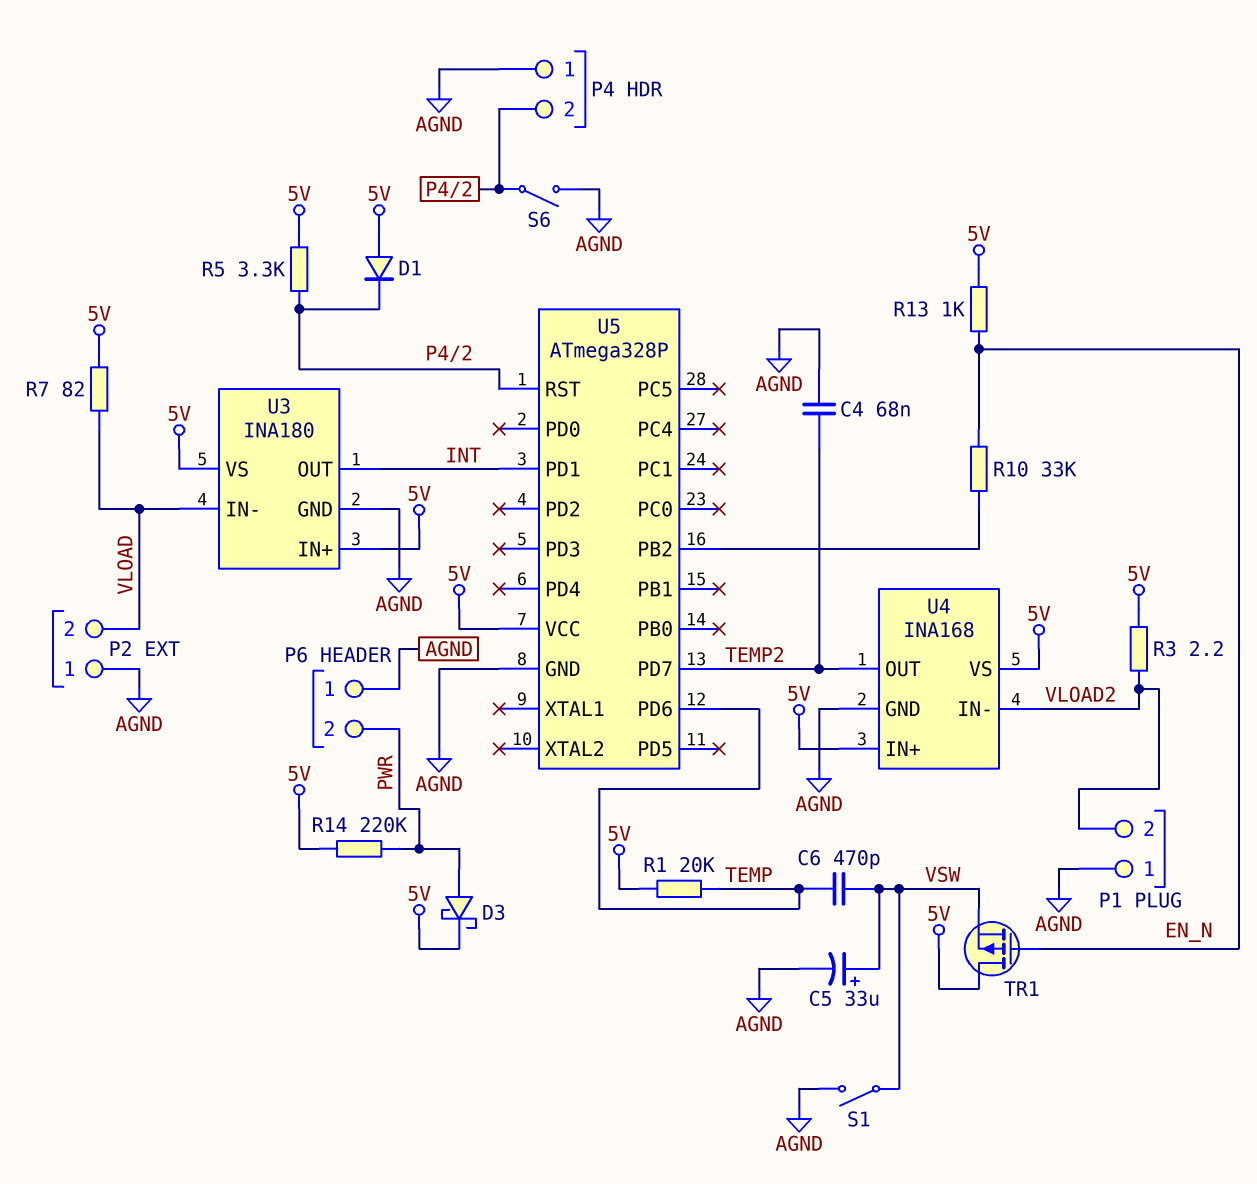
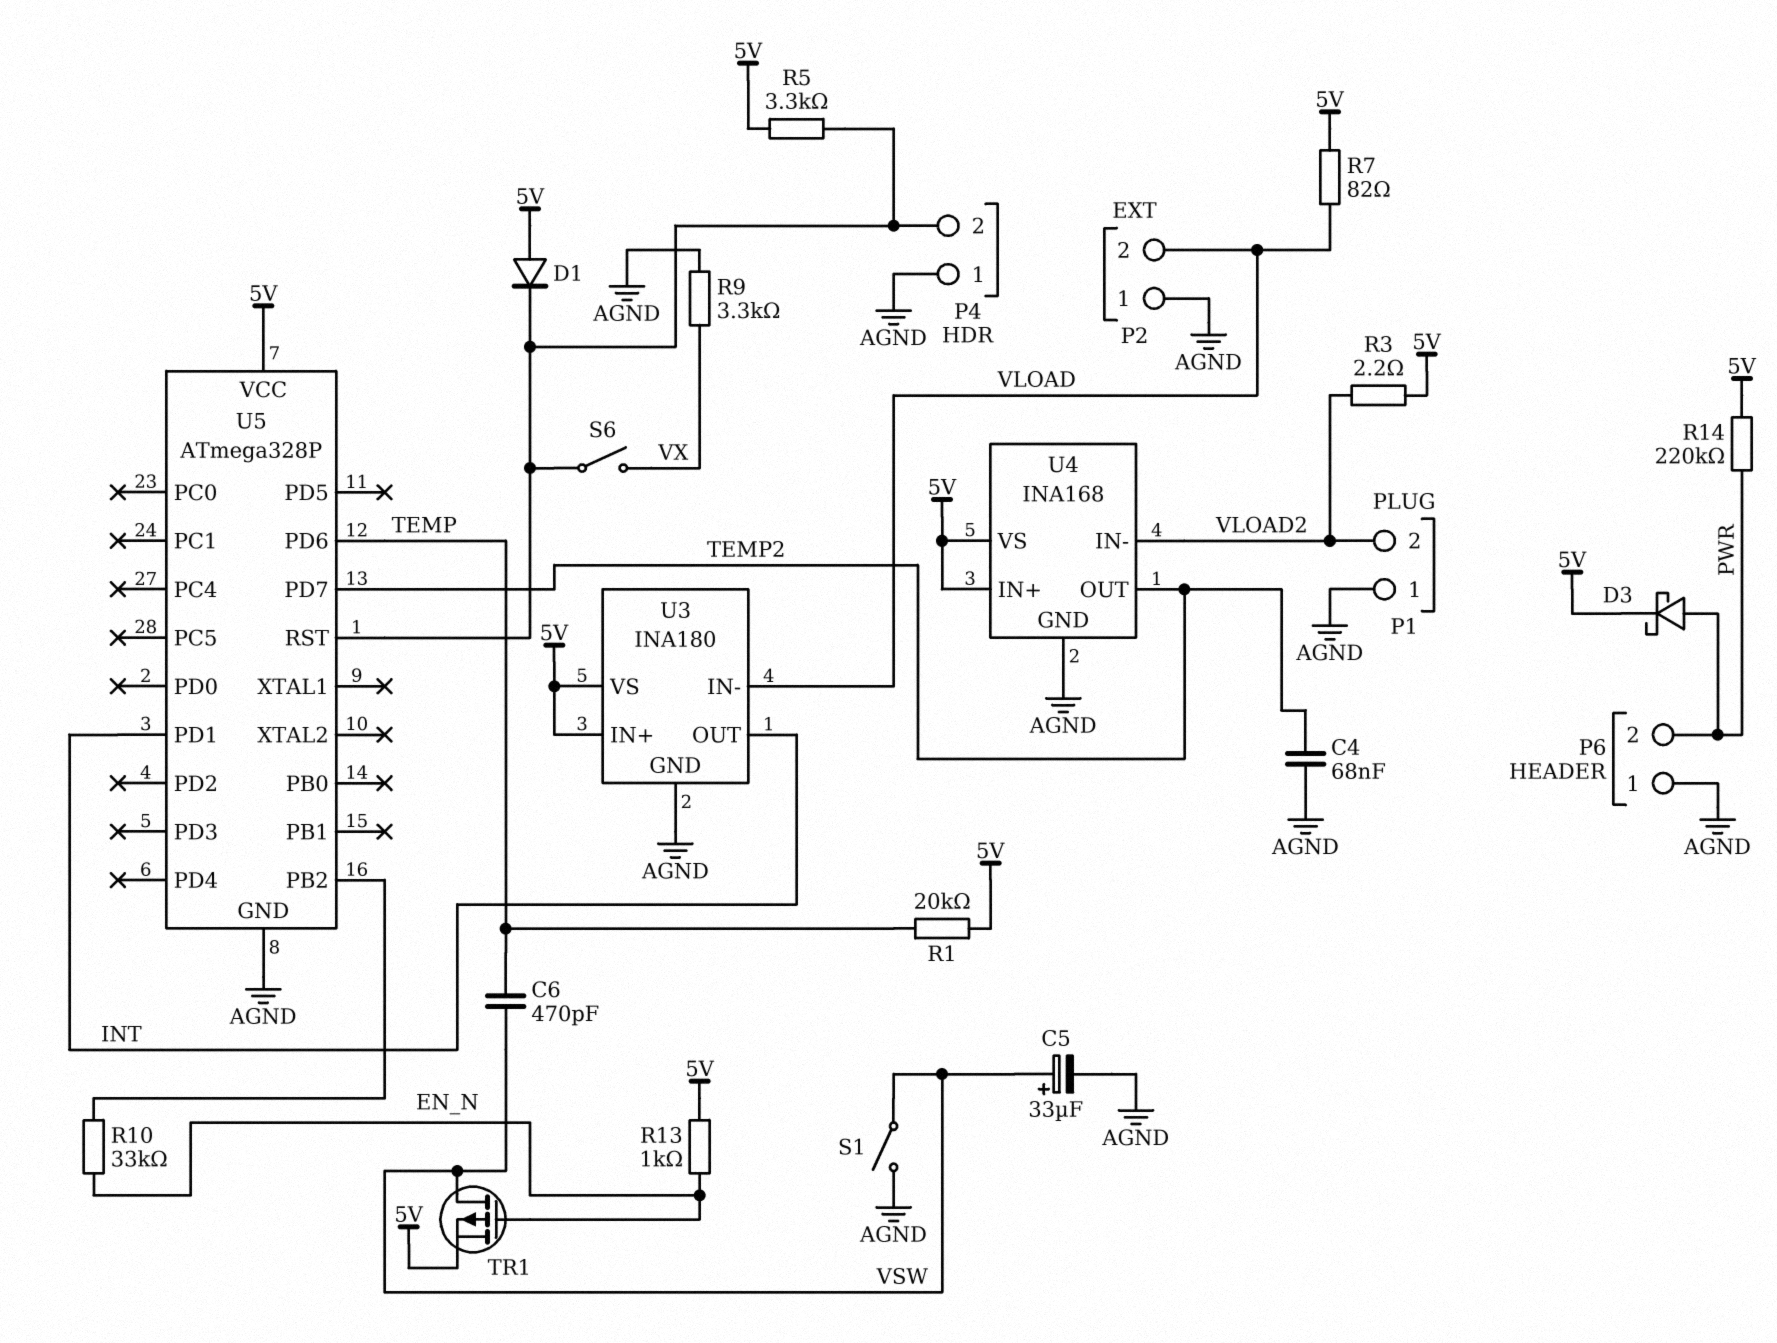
R9: none -> 3.3k (AGND, VX)
S6: switch (AGND, P4/2) -> switch (P4/2, VX)
TR1: PMOS (G EN_N, D 5V, S VSW) -> PMOS (G EN_N, D VSW, S 5V)

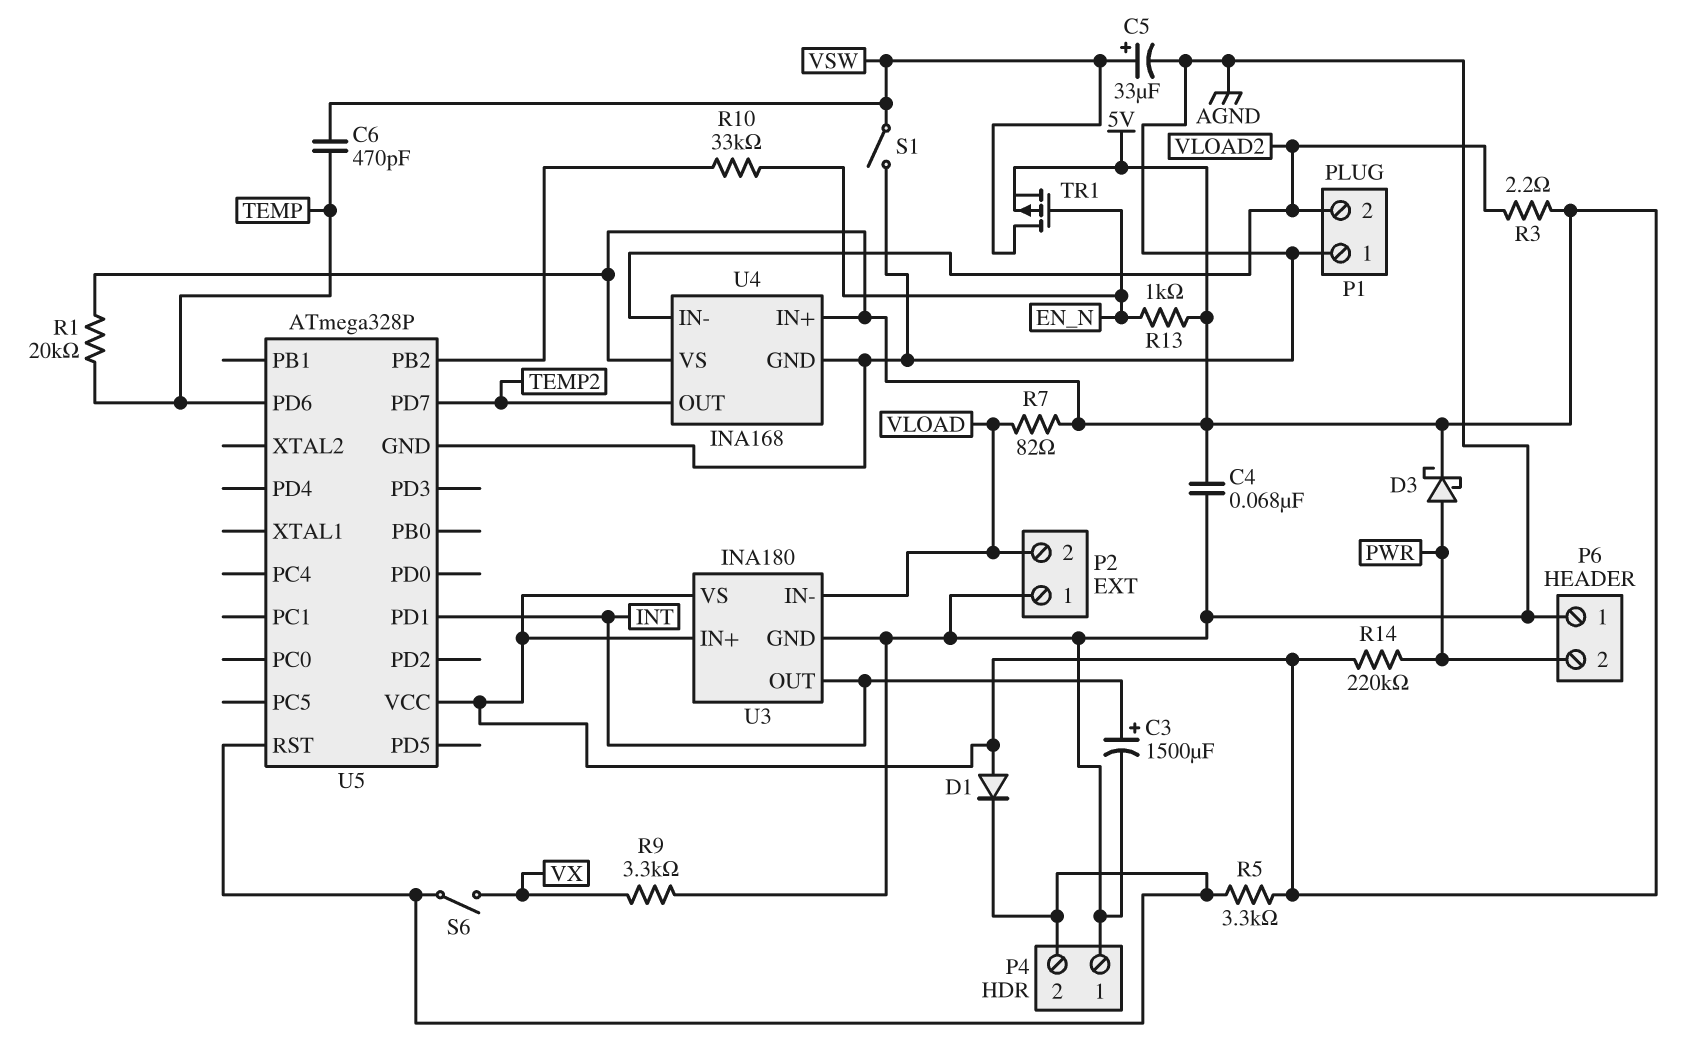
C3: none -> 1500uF (plus INT, minus AGND)
C4: 68nF (AGND, TEMP2) -> 68nF (5V, AGND)

